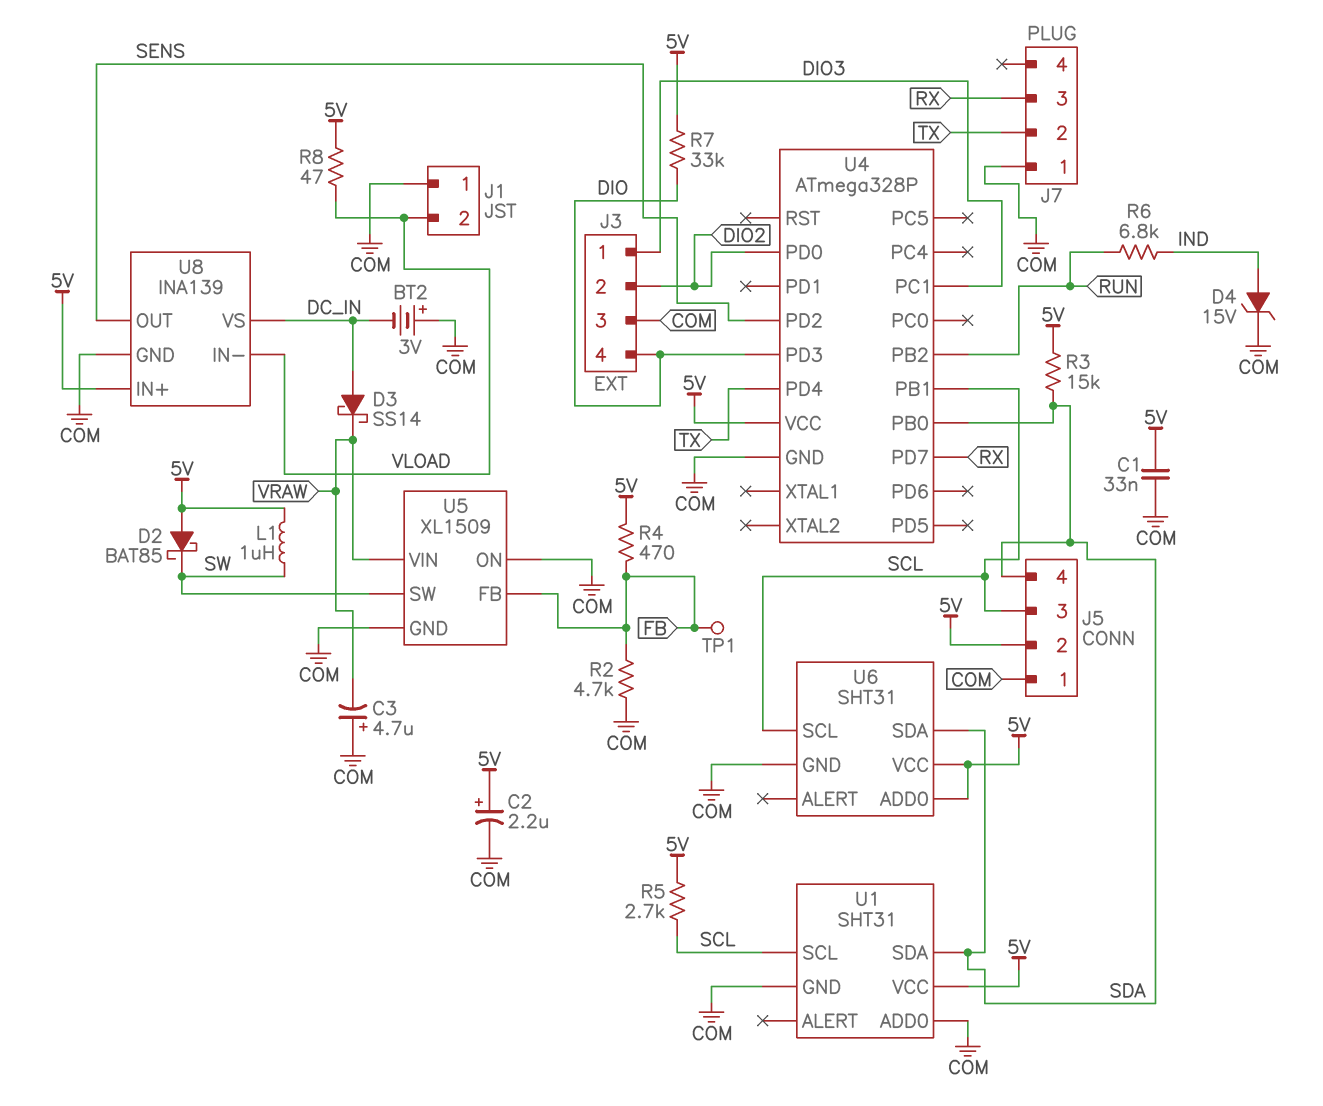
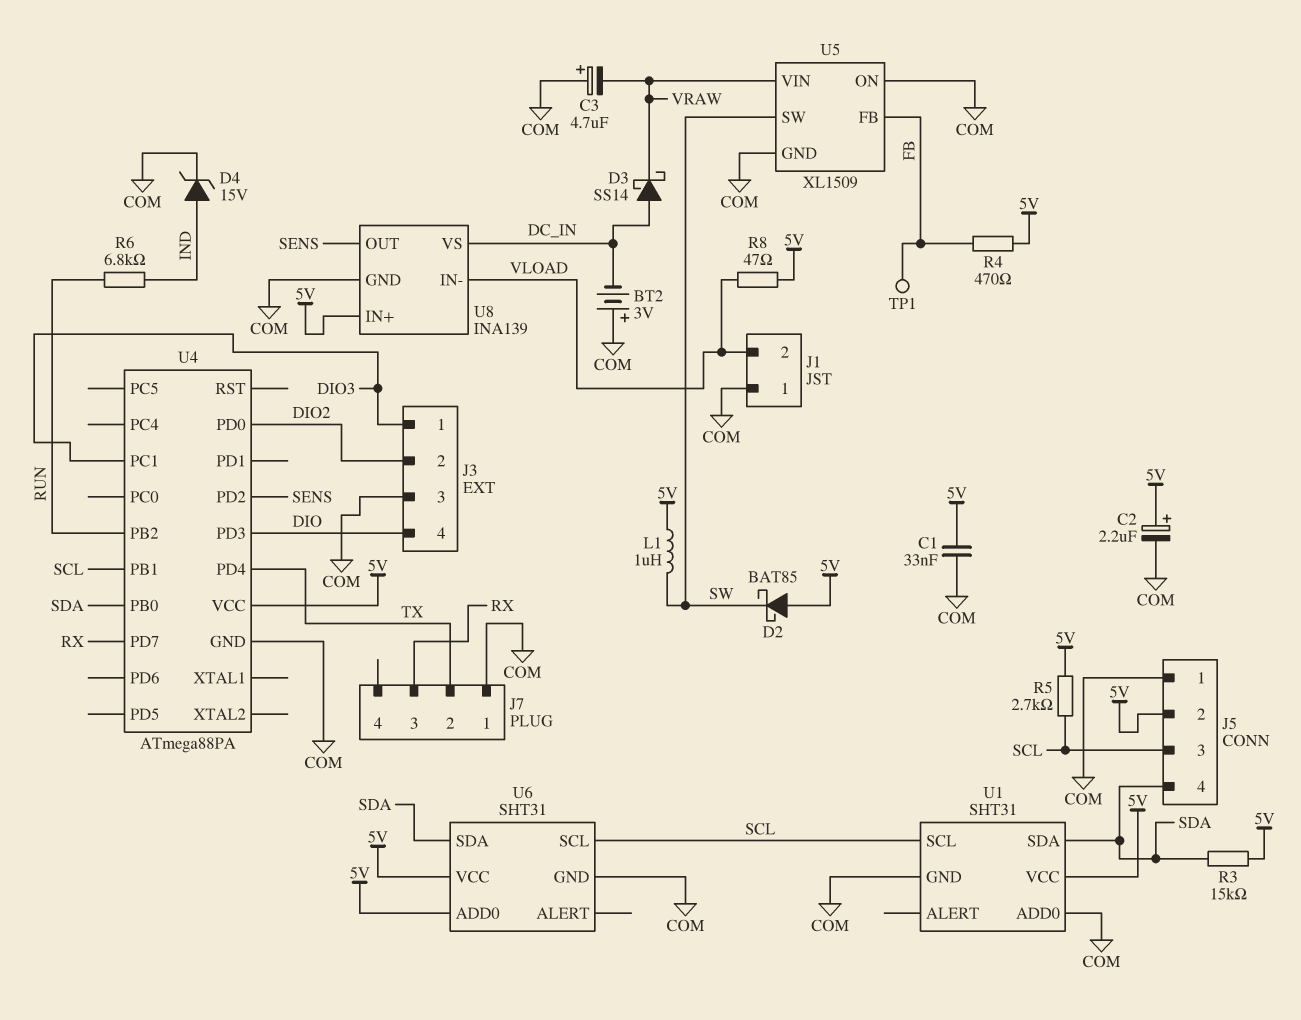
R2: 4.7k (COM, FB) -> none
R7: 33k (5V, DIO) -> none
U4: ATmega328P -> ATmega88PA

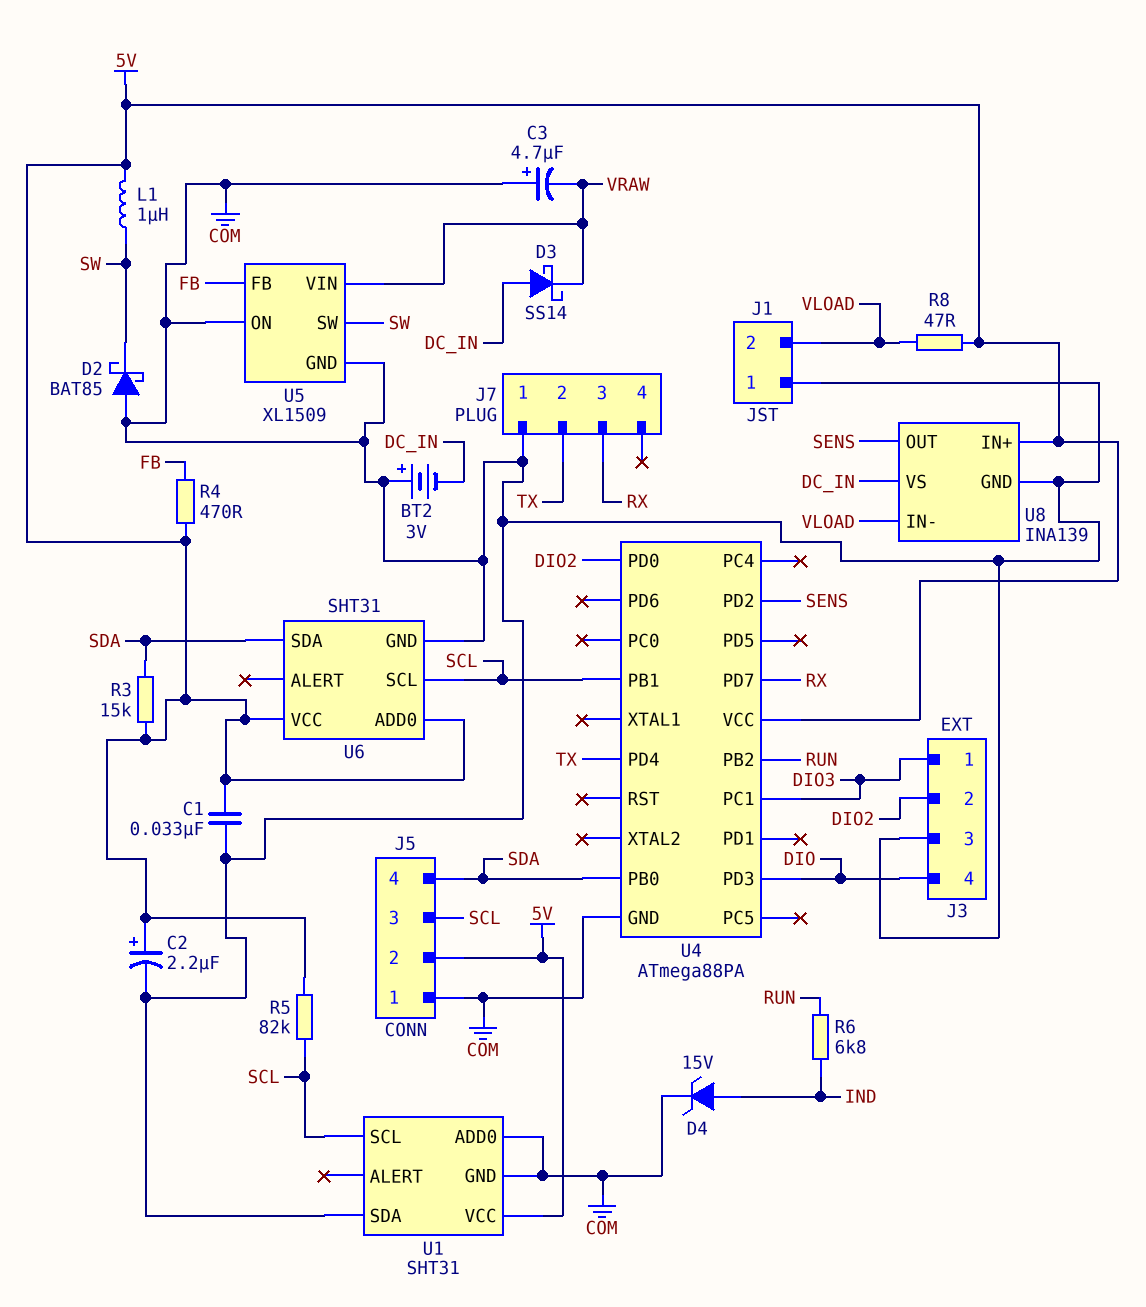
D2: schottky BAT85 (A 5V, K SW) -> schottky BAT85 (A COM, K SW)
R5: 2.7k (5V, SCL) -> 82k (5V, SCL)
TP1: test point (FB) -> none
U1 pin SDA: SDA -> COM

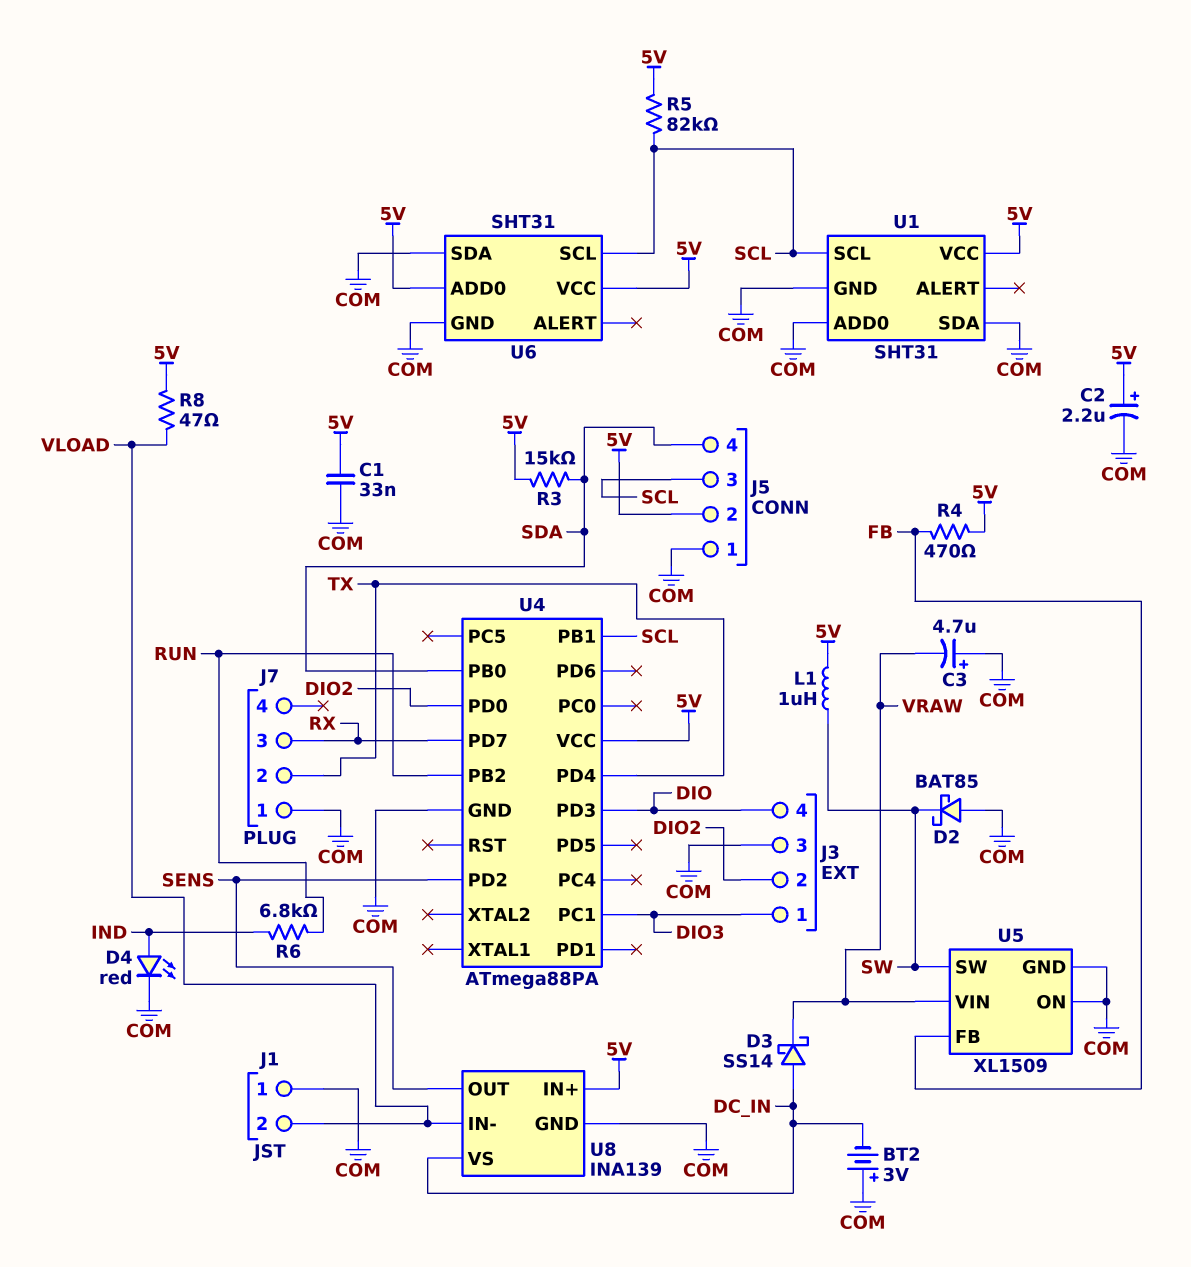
D4: zener 15V (A IND, K COM) -> LED red (A IND, K COM)
U6 pin SDA: SDA -> COM

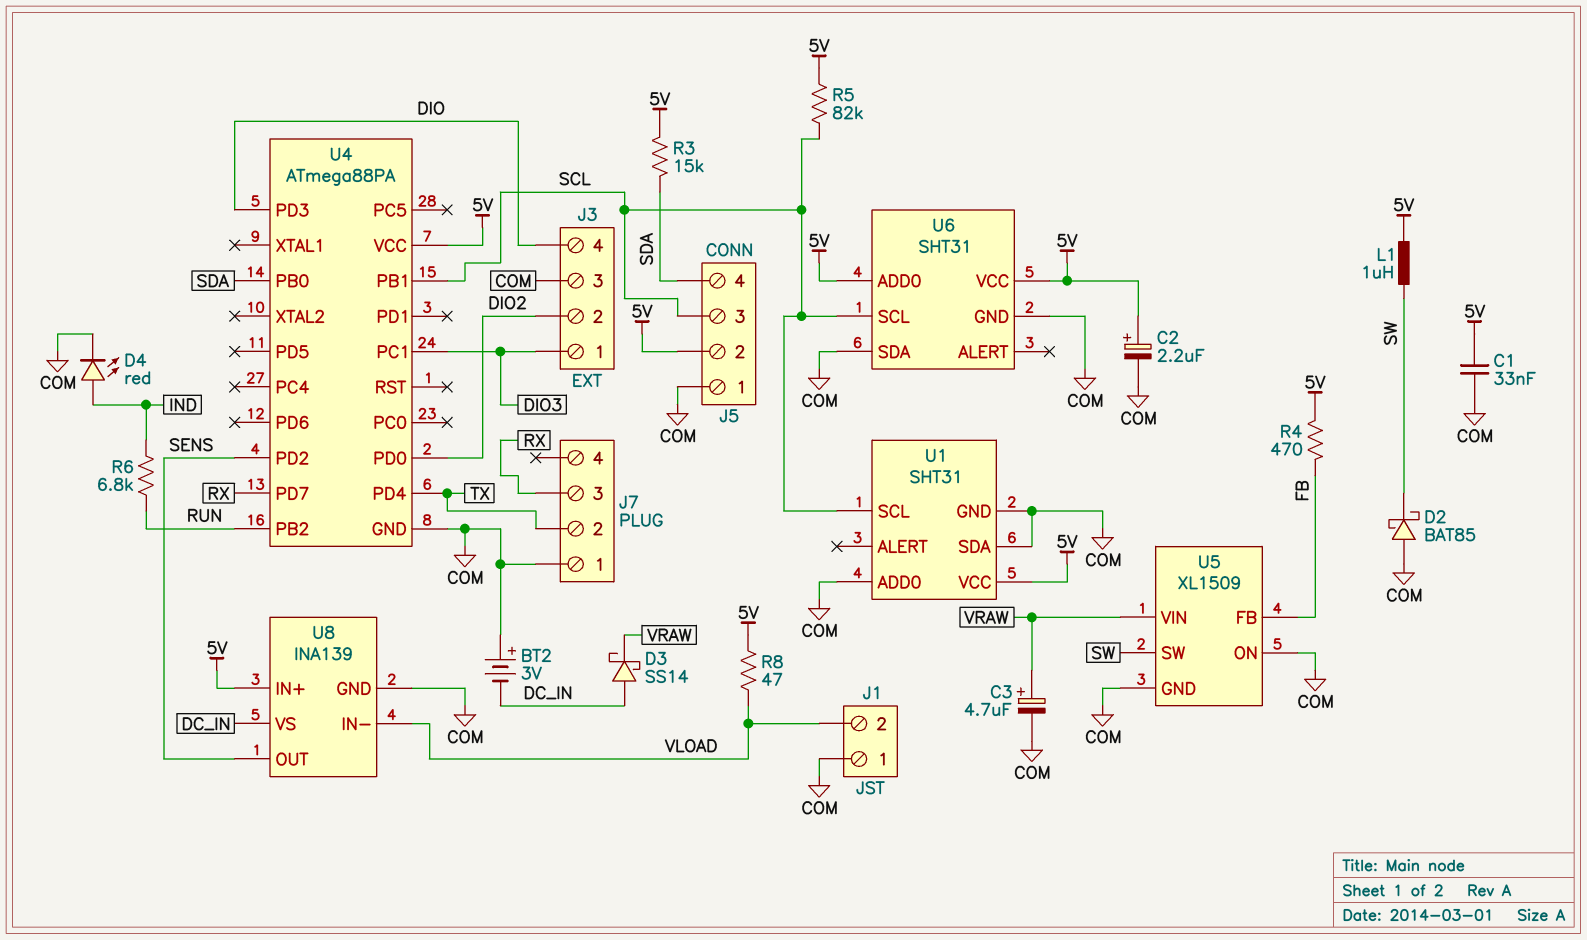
C3: 4.7uF (plus COM, minus VRAW) -> 4.7uF (plus VRAW, minus COM)

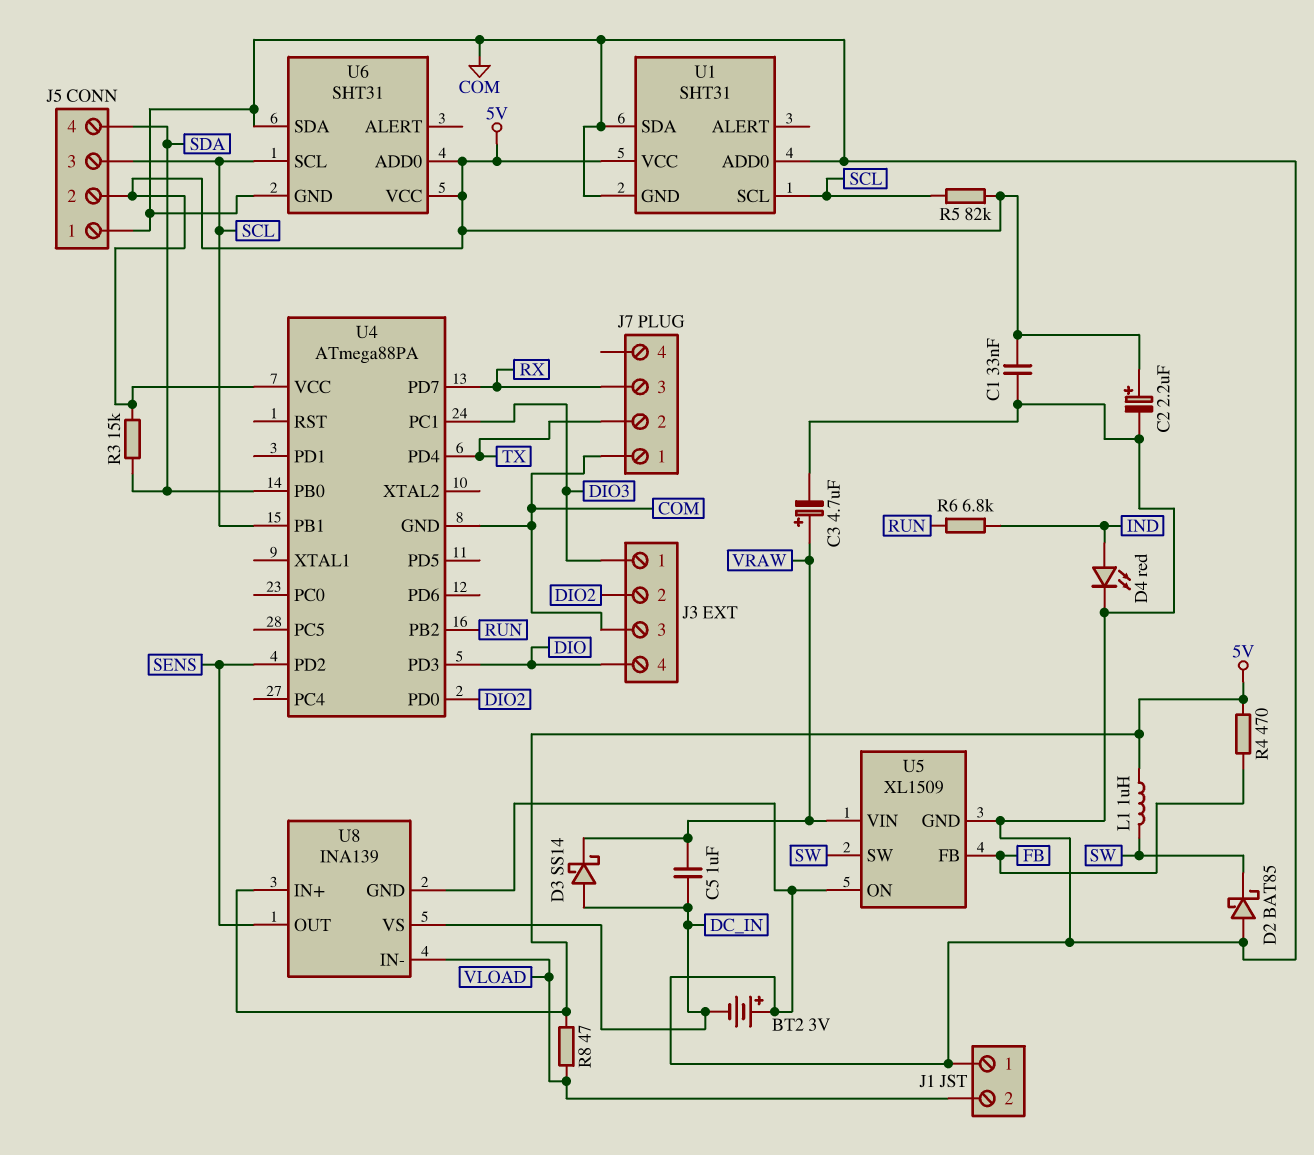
C5: none -> 1uF (DC_IN, VRAW)

